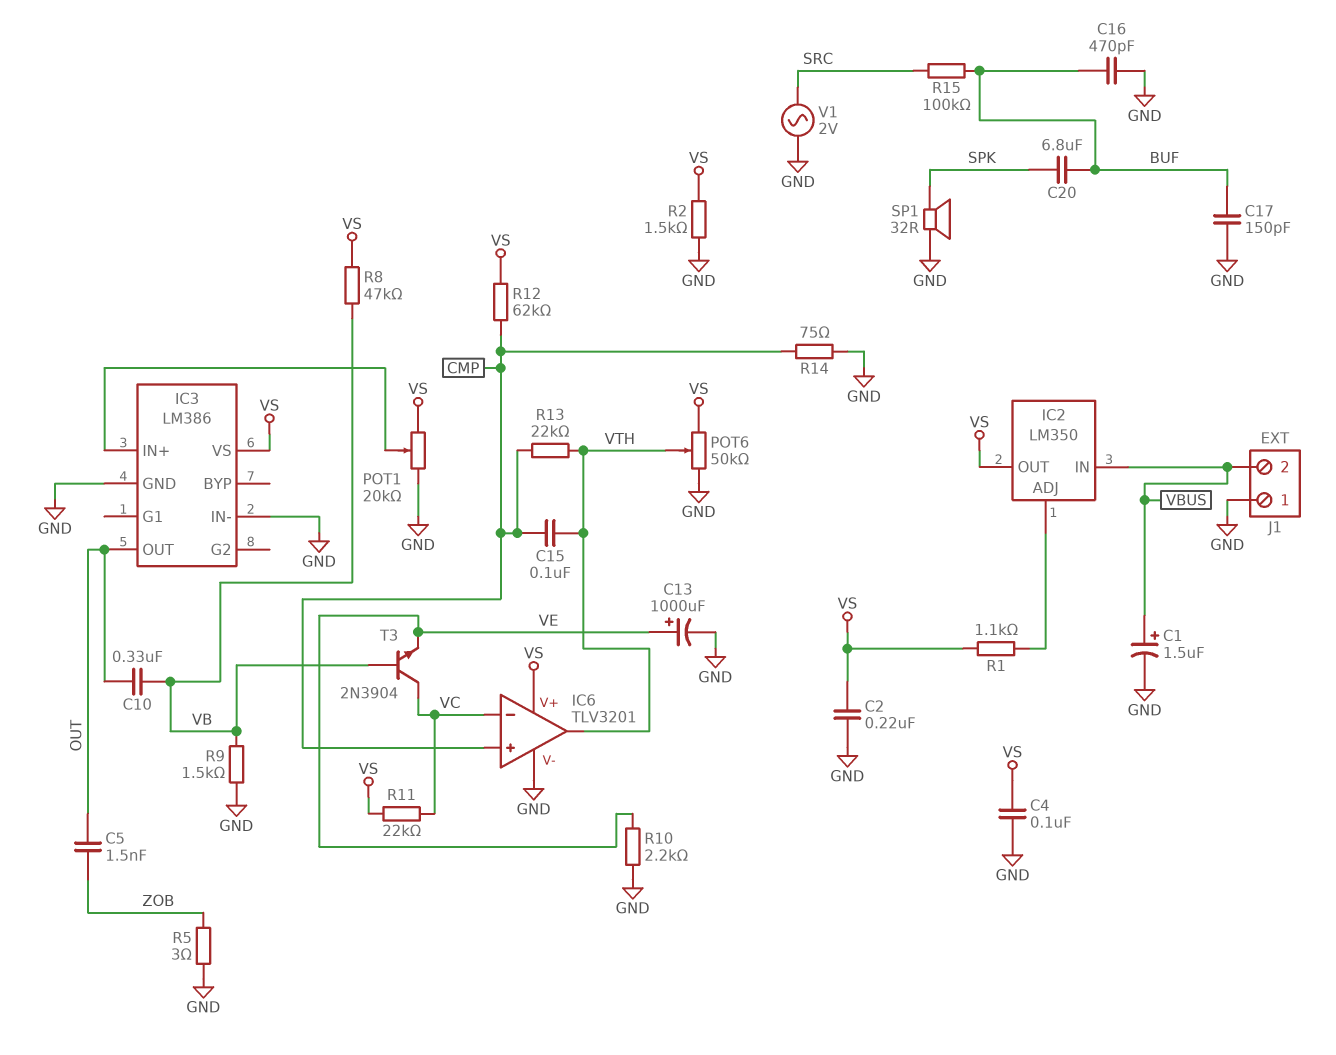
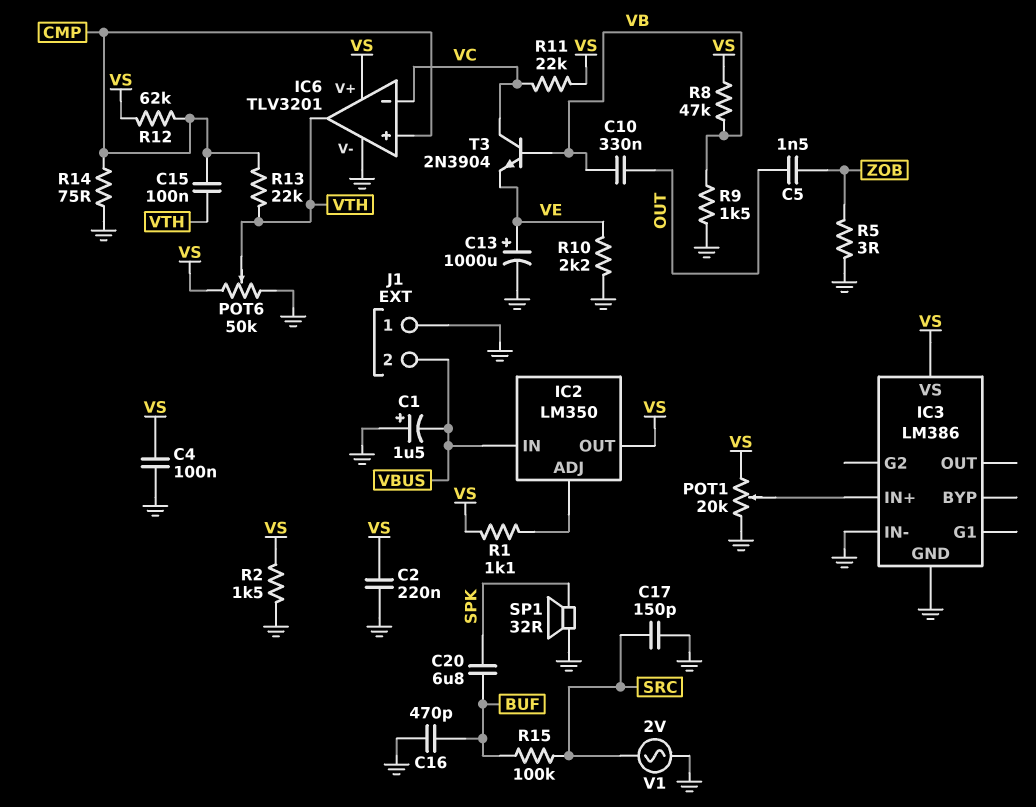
C1: 1.5uF (plus VBUS, minus GND) -> 1.5uF (plus GND, minus VBUS)
C17: 150pF (BUF, GND) -> 150pF (GND, SRC)
IC3 pin OUT: OUT -> none

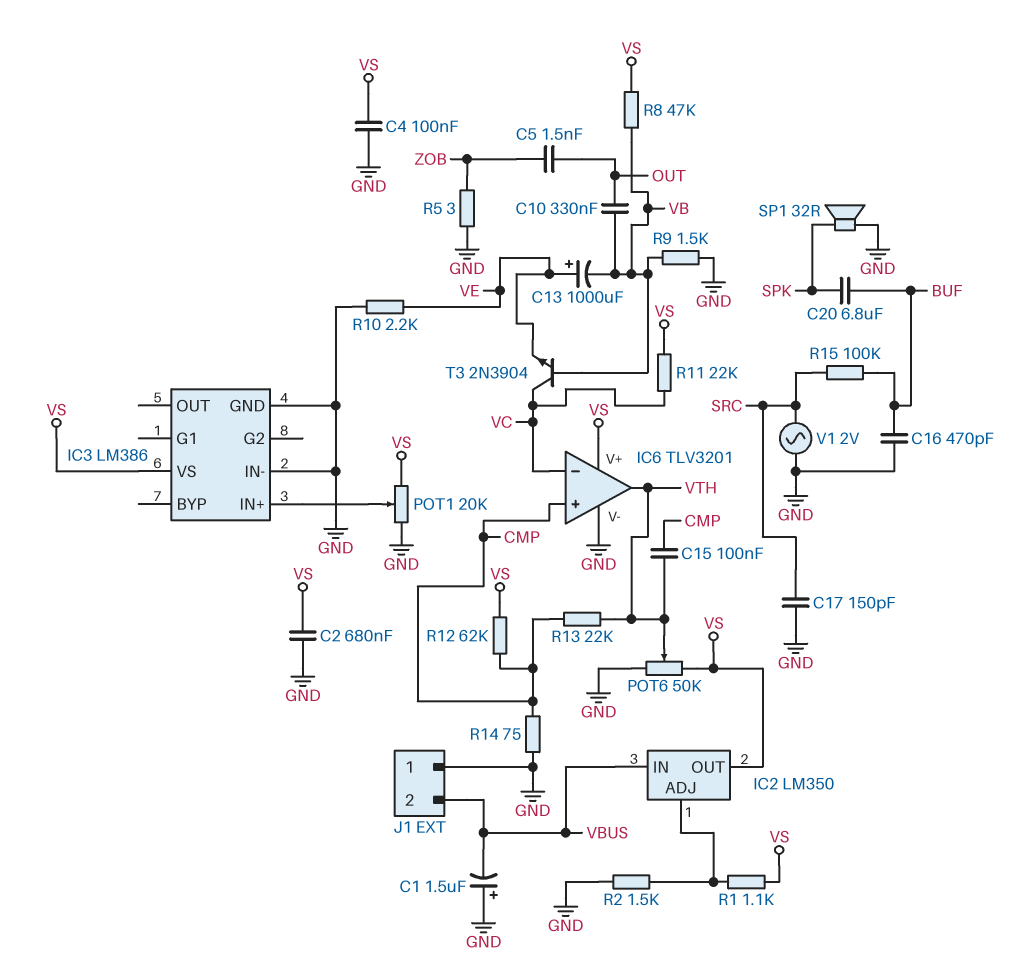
C2: 220nF (GND, VS) -> 680nF (GND, VS)
C13: 1000uF (plus VE, minus GND) -> 1000uF (plus VE, minus VB)
R2: 1.5k (GND, VS) -> 1.5k (GND, IC2/ADJ)

